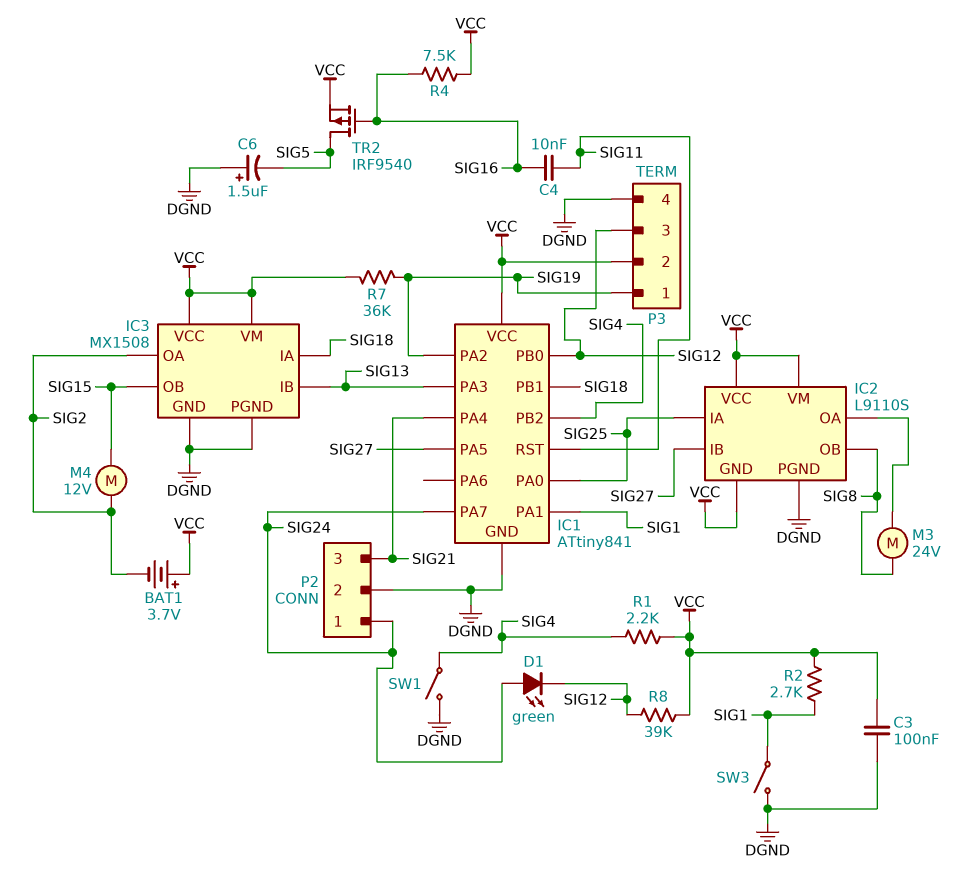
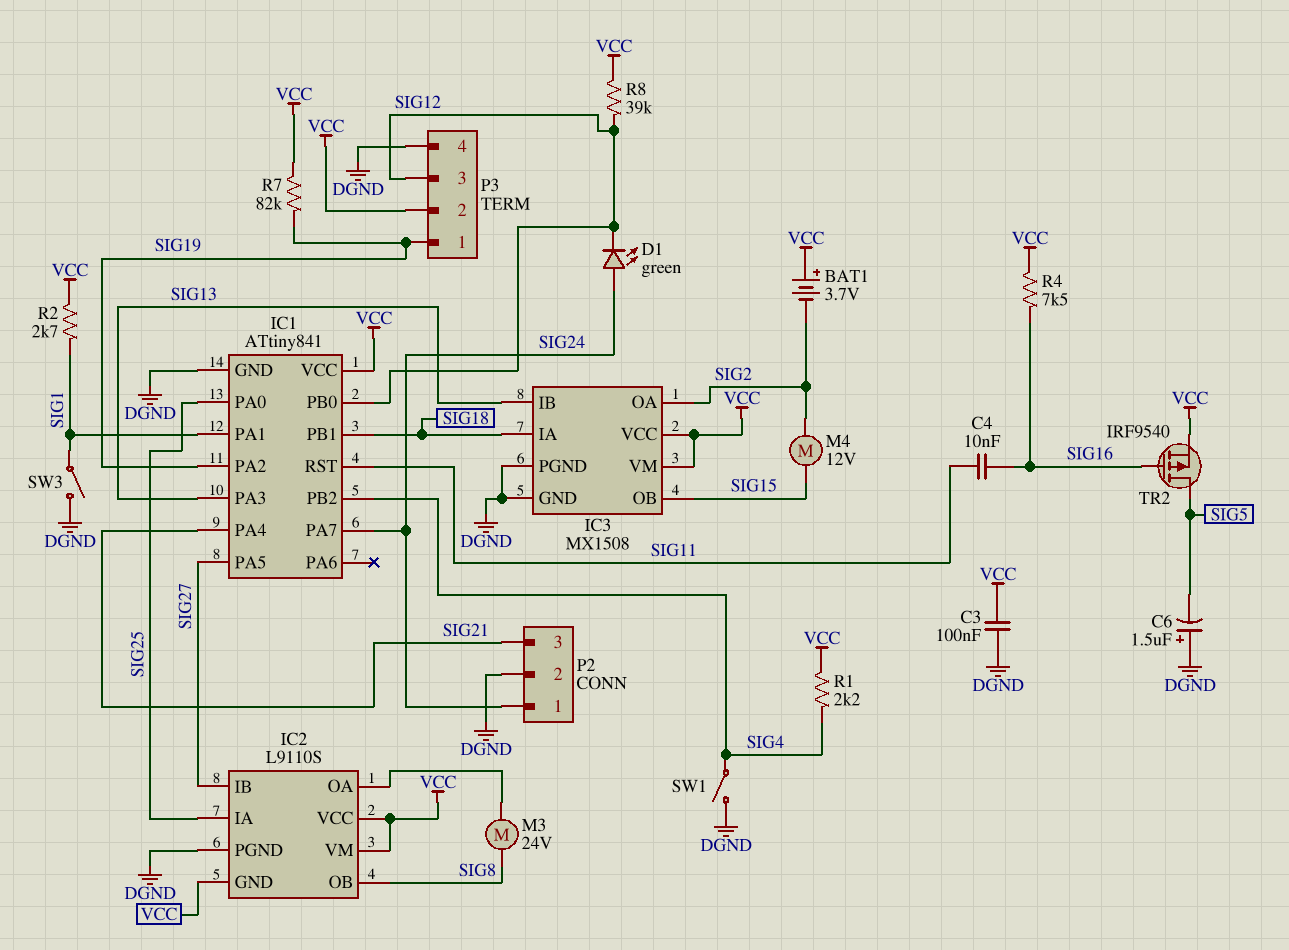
R7: 36k (SIG19, VCC) -> 82k (SIG19, VCC)

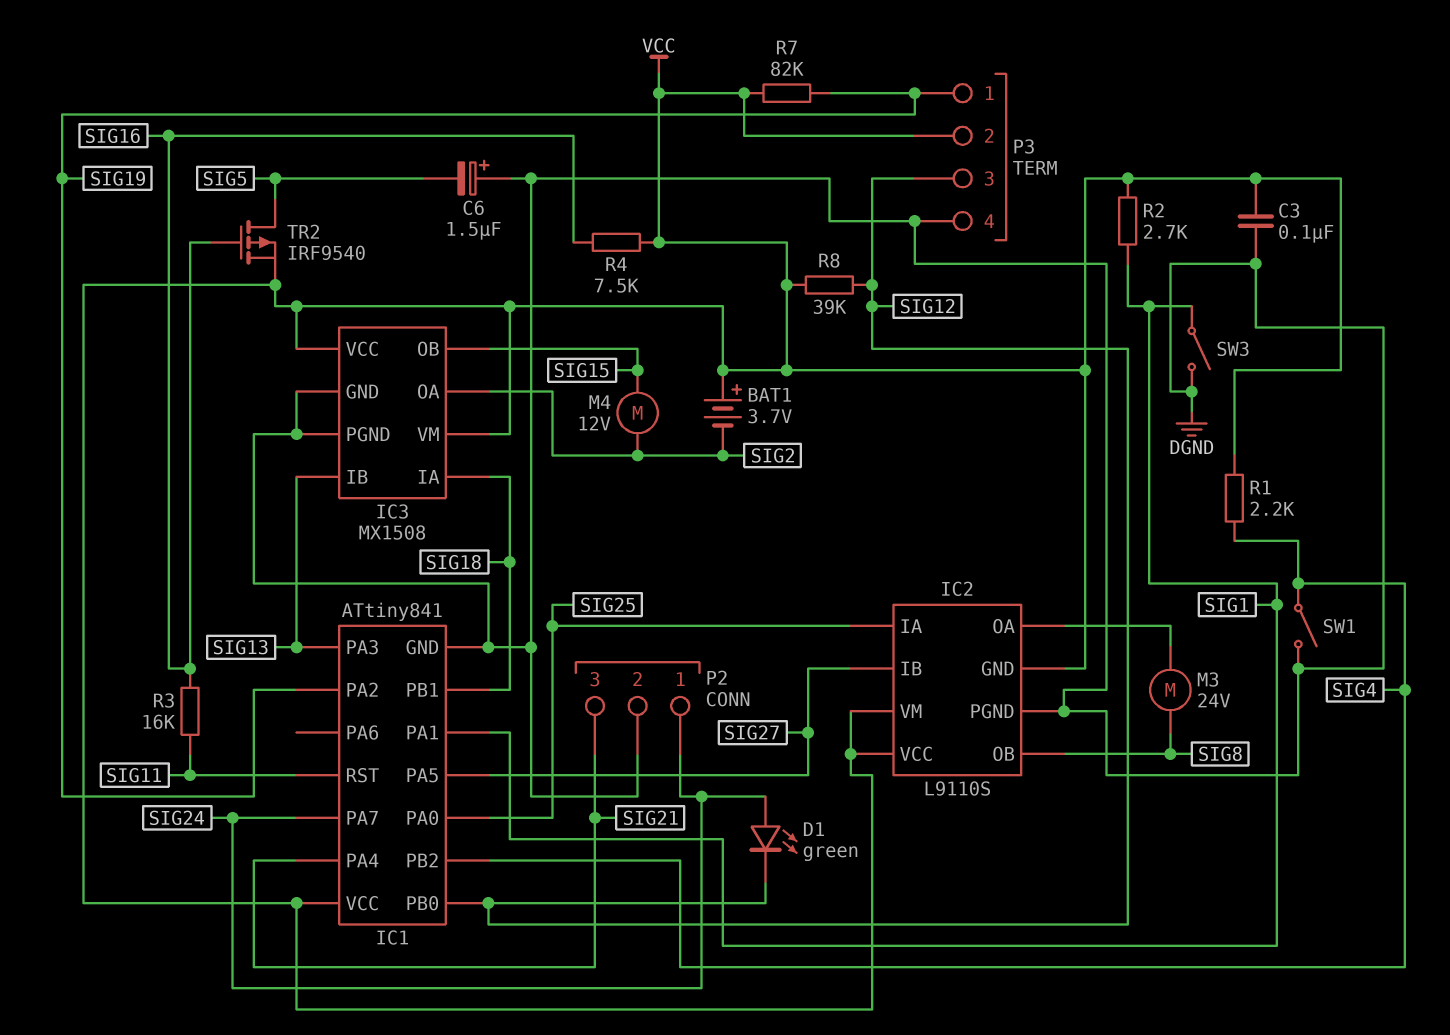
C4: 10nF (SIG11, SIG16) -> none
R3: none -> 16k (SIG11, SIG16)

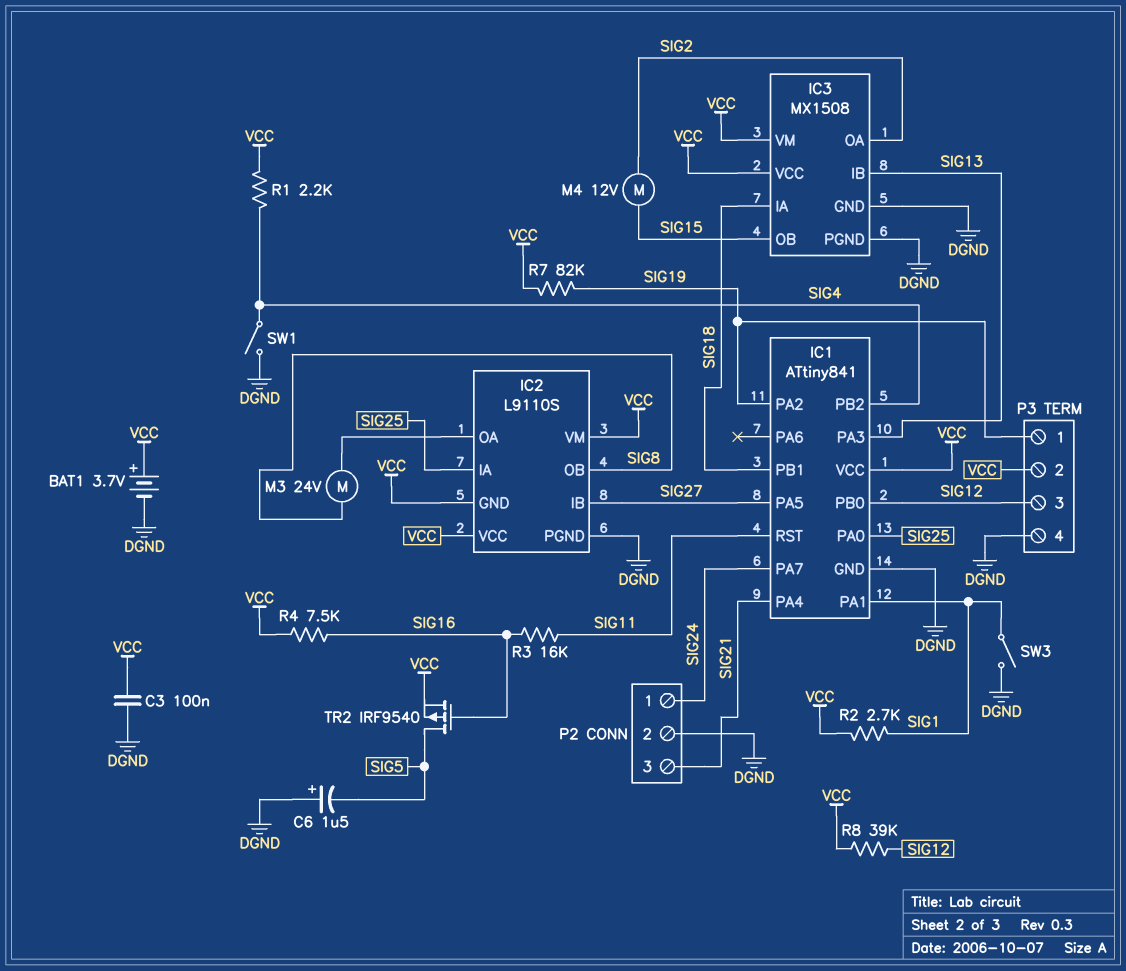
BAT1: 3.7V (plus VCC, minus SIG2) -> 3.7V (plus VCC, minus DGND)
D1: LED green (A SIG24, K SIG12) -> none

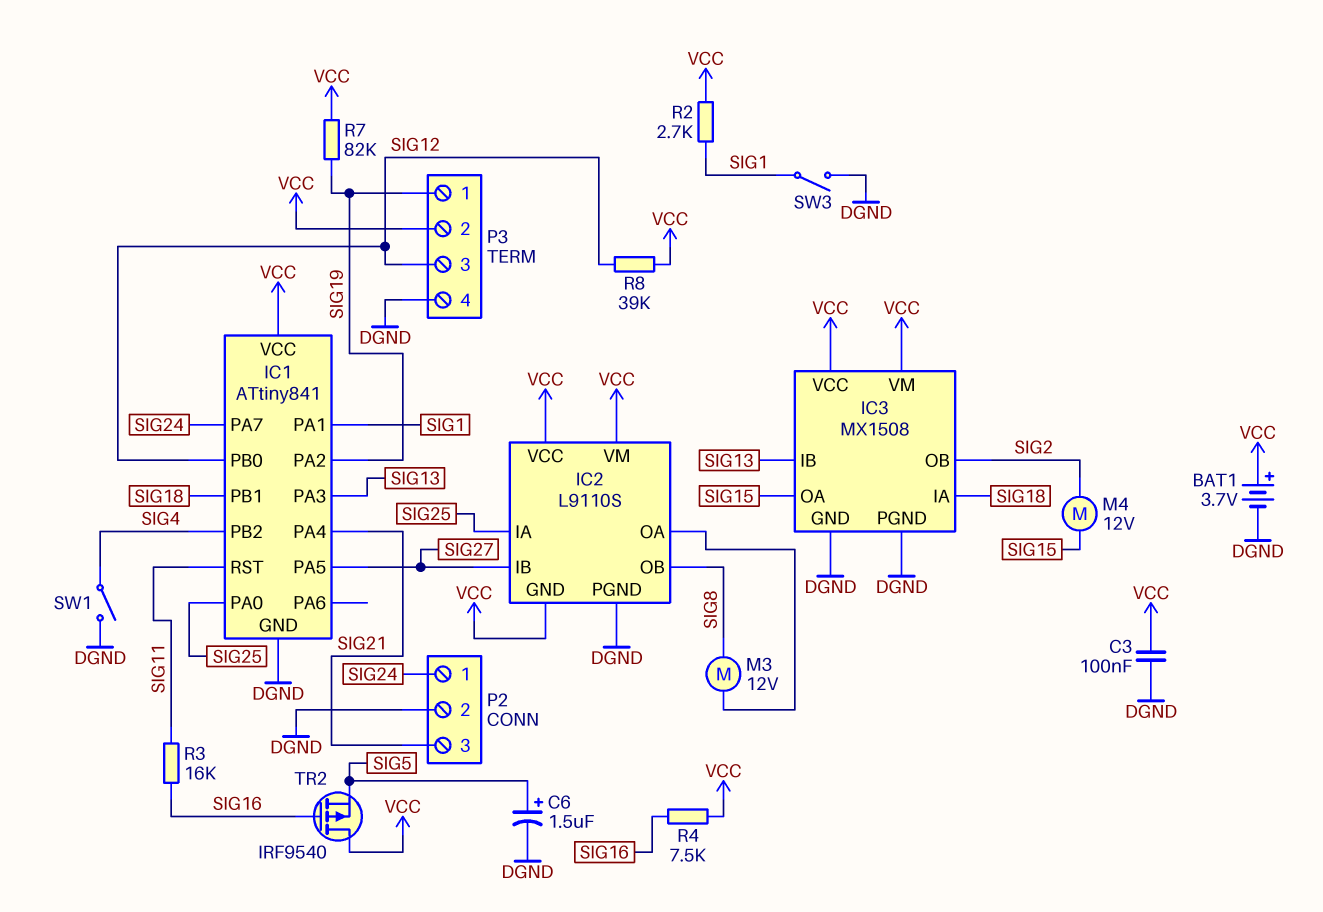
C6: 1.5uF (plus DGND, minus SIG5) -> 1.5uF (plus SIG5, minus DGND)
IC3 pin OA: SIG2 -> SIG15
IC3 pin OB: SIG15 -> SIG2
M3: motor 24V (IC2/OA, SIG8) -> motor 12V (IC2/OA, SIG8)
R1: 2.2k (SIG4, VCC) -> none
TR2: PMOS IRF9540 (G SIG16, D SIG5, S VCC) -> PMOS IRF9540 (G SIG16, D VCC, S SIG5)

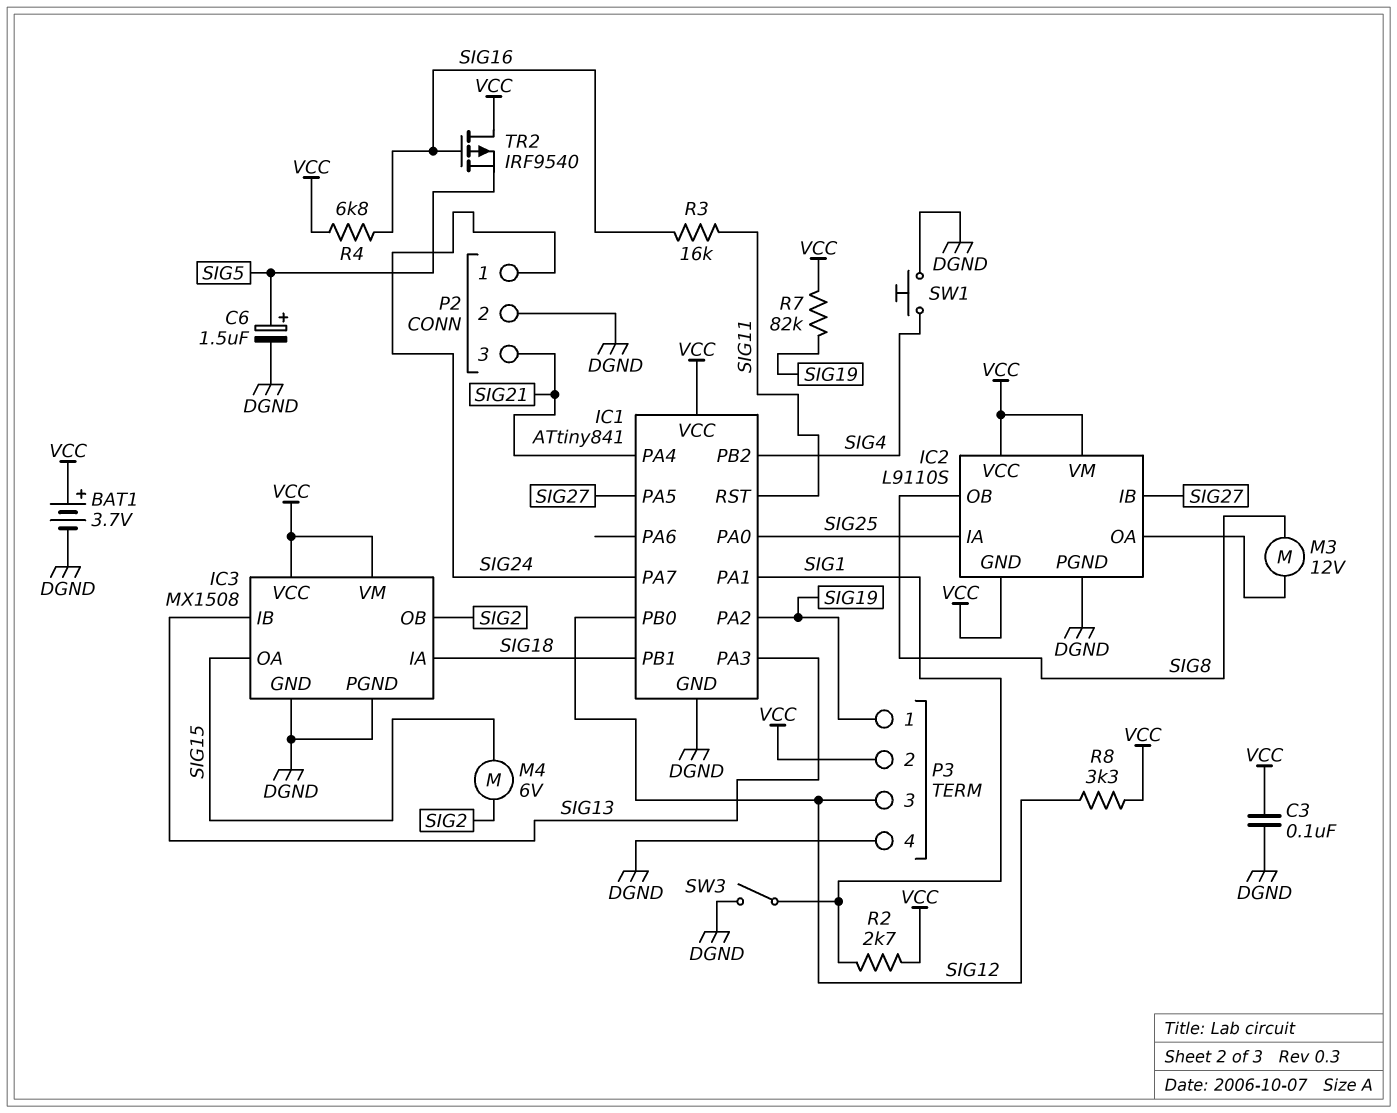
M4: motor 12V (SIG2, SIG15) -> motor 6V (SIG2, SIG15)
R4: 7.5k (SIG16, VCC) -> 6.8k (SIG16, VCC)
R8: 39k (SIG12, VCC) -> 3.3k (SIG12, VCC)
SW1: switch (DGND, SIG4) -> button (DGND, SIG4)

